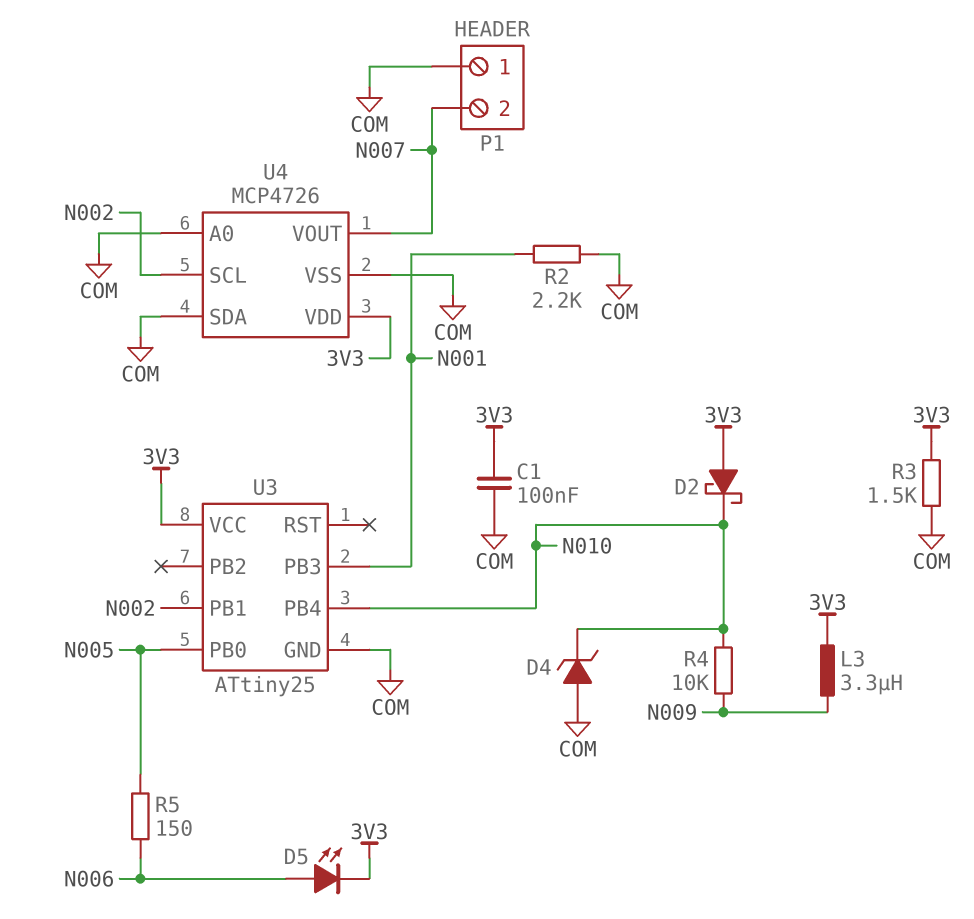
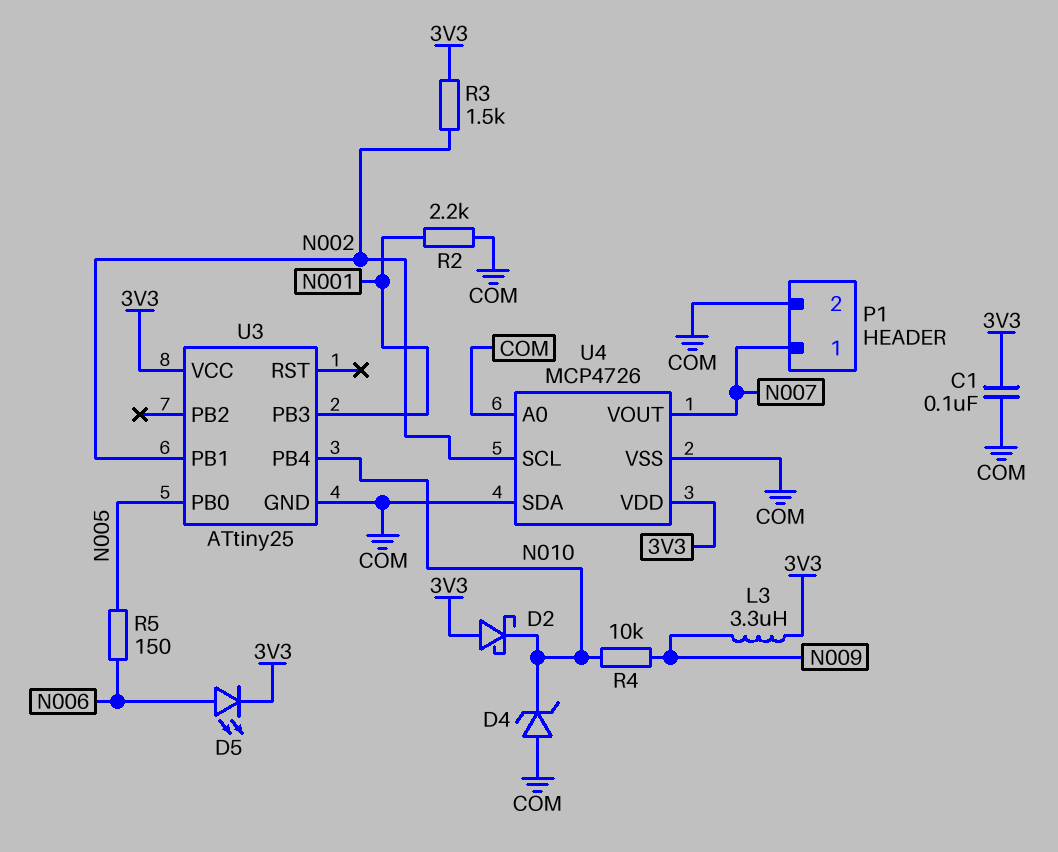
P1 pin 1: COM -> N007
P1 pin 2: N007 -> COM
R3: 1.5k (3V3, COM) -> 1.5k (3V3, N002)

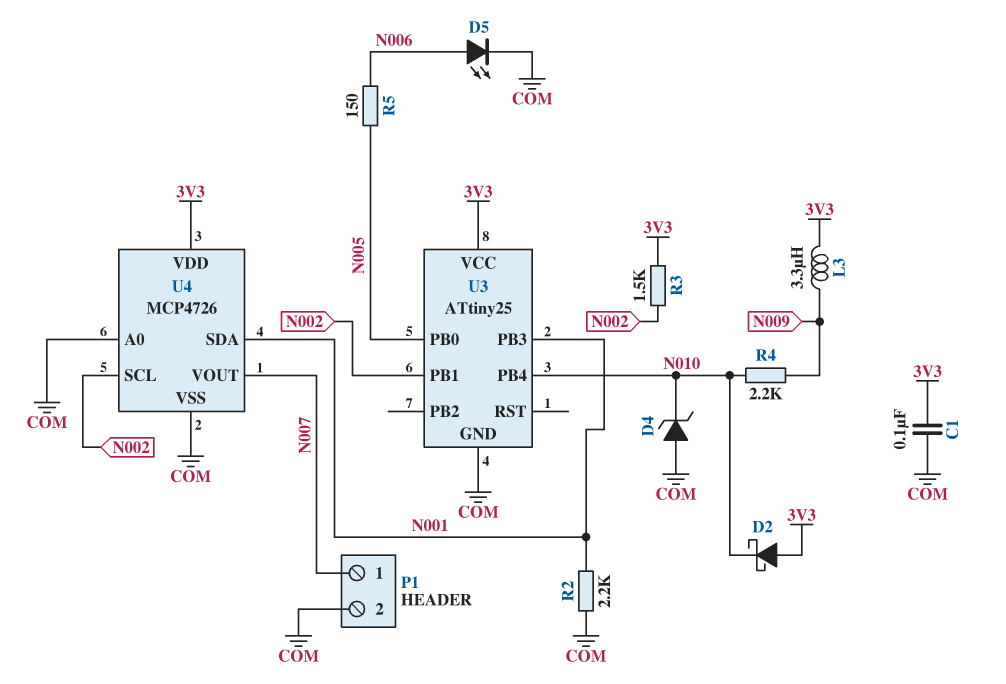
D5: LED (A N006, K 3V3) -> LED (A N006, K COM)
R4: 10k (N009, N010) -> 2.2k (N009, N010)
U4 pin SDA: COM -> N001

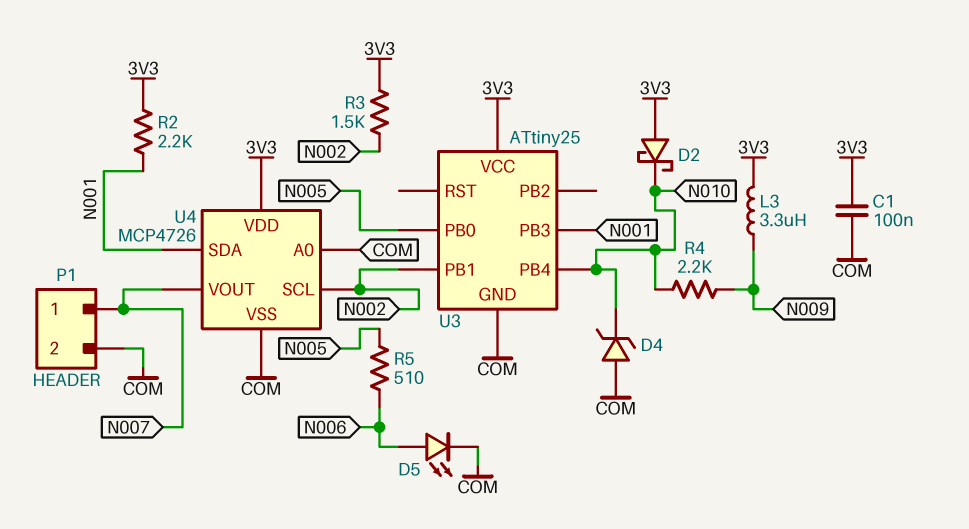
R2: 2.2k (COM, N001) -> 2.2k (3V3, N001)
R5: 150 (N005, N006) -> 510 (N005, N006)

